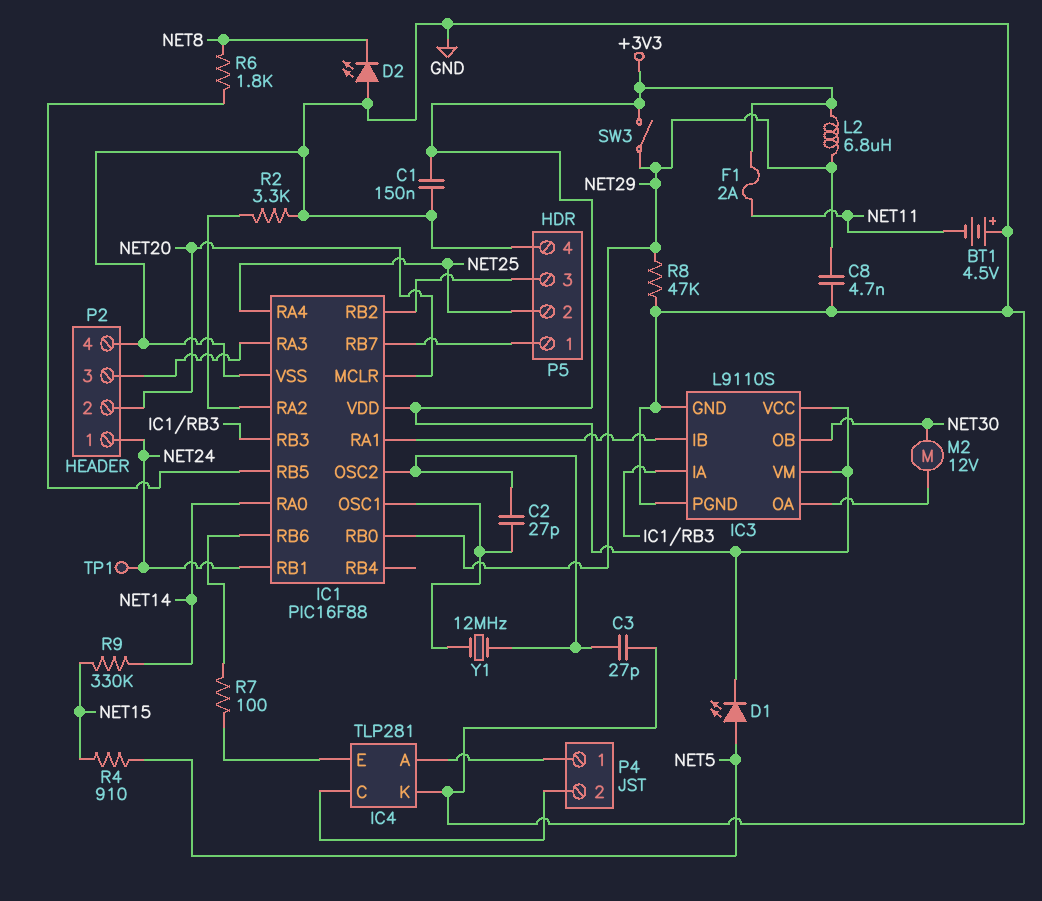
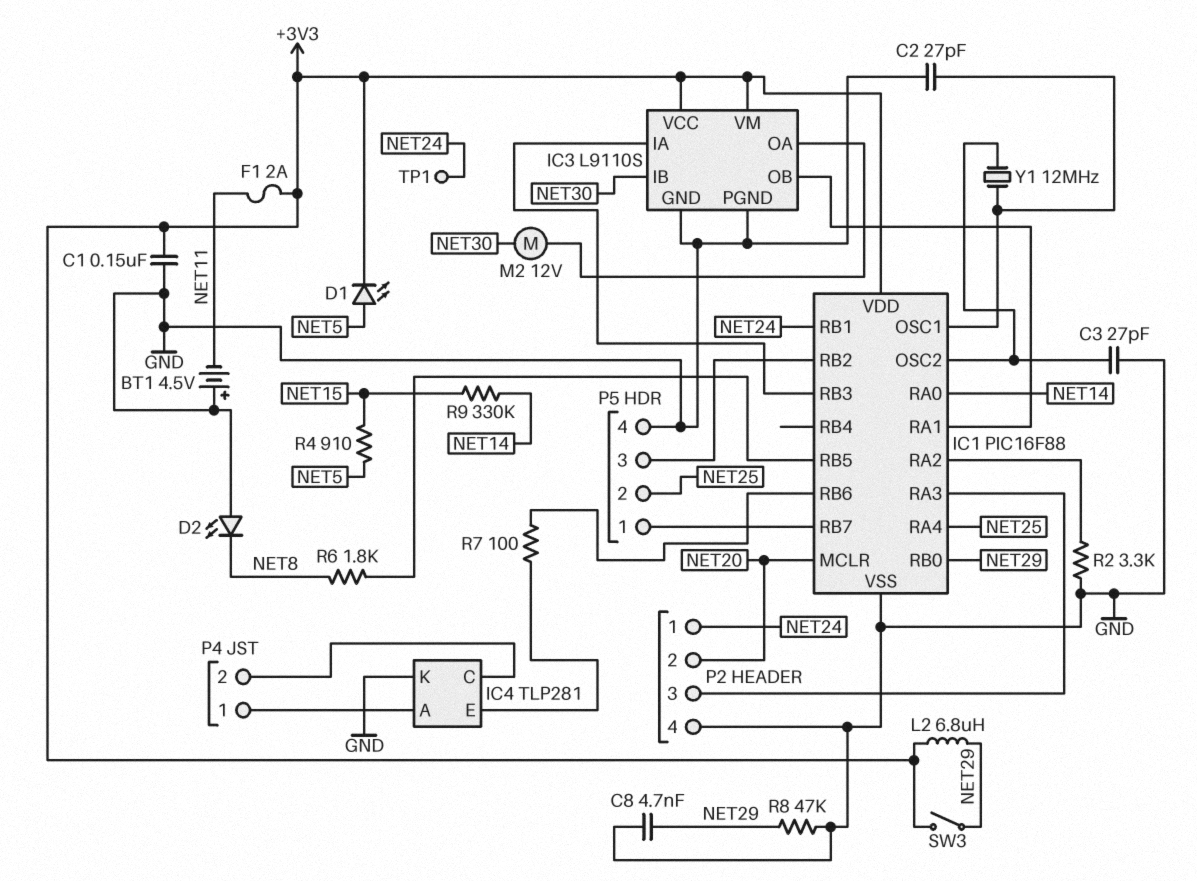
C2: 27pF (IC1/OSC1, IC1/OSC2) -> 27pF (GND, IC1/OSC1)
IC3 pin IB: IC1/RA1 -> NET30
IC3 pin OB: NET30 -> IC1/RA1

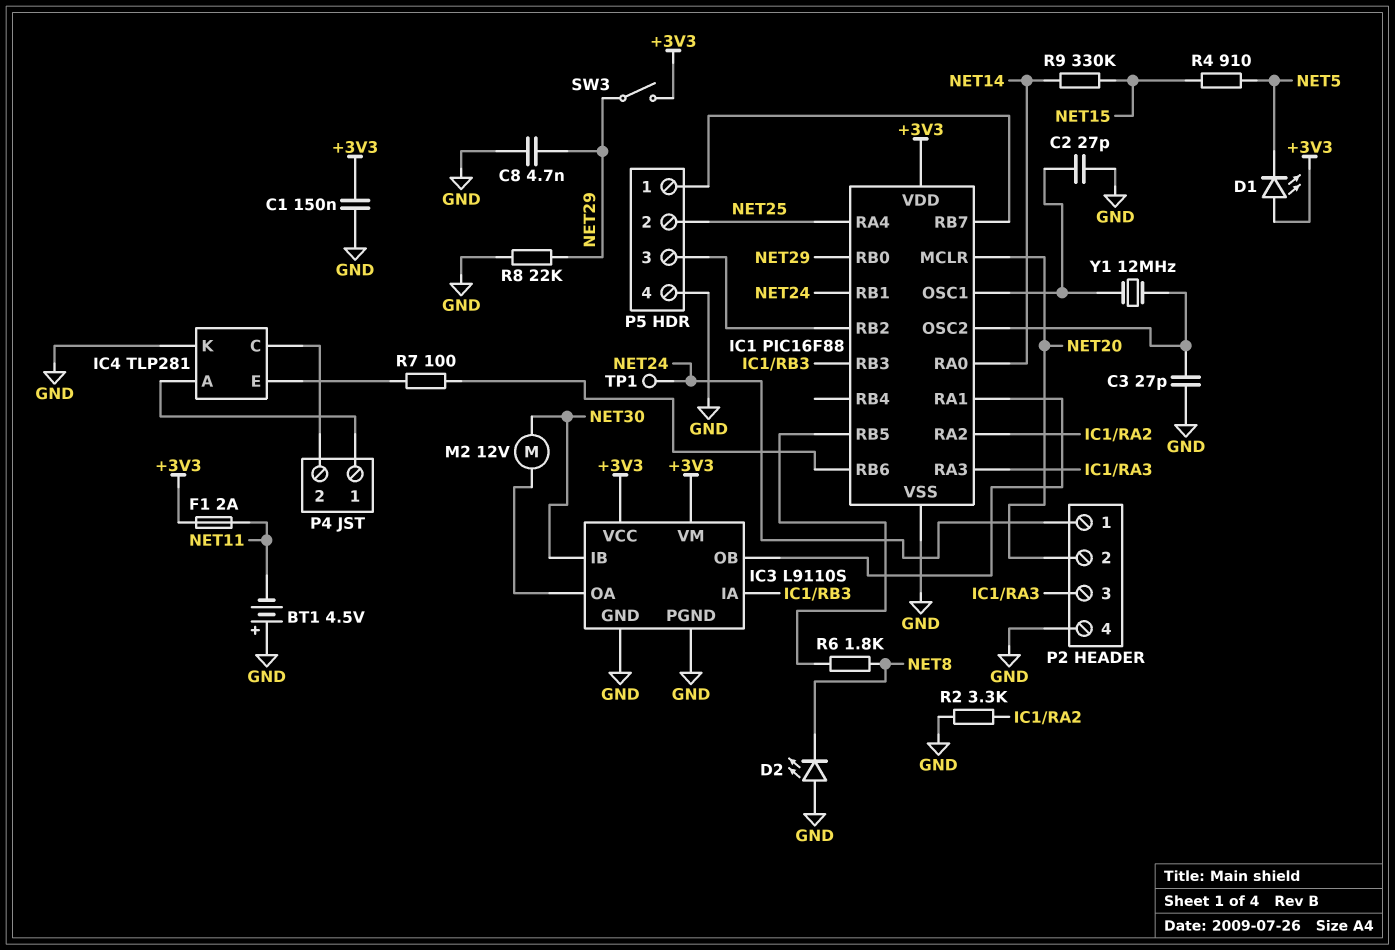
D1: LED (A NET5, K +3V3) -> LED (A +3V3, K NET5)
L2: 6.8uH (+3V3, NET29) -> none
R8: 47k (GND, NET29) -> 22k (GND, NET29)

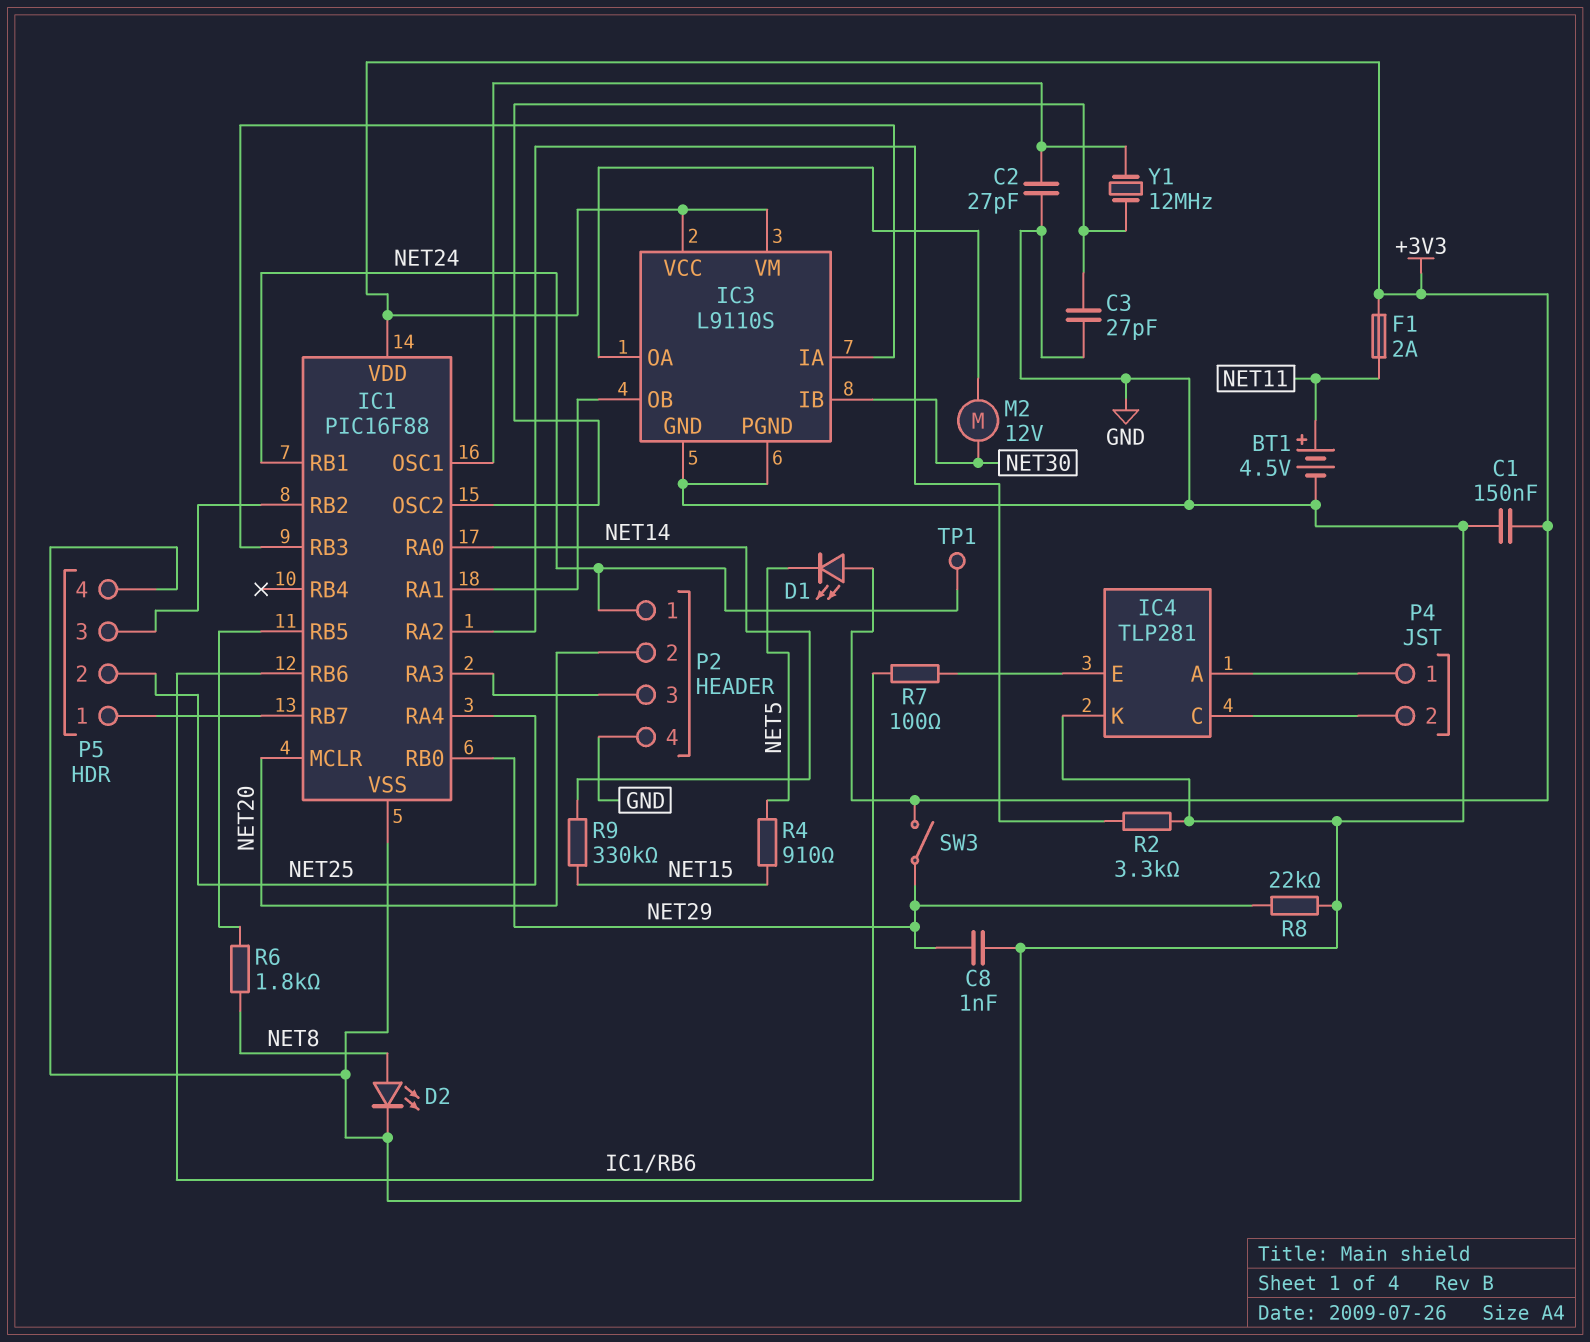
BT1: 4.5V (plus GND, minus NET11) -> 4.5V (plus NET11, minus GND)
C8: 4.7nF (GND, NET29) -> 1nF (GND, NET29)
D2: LED (A GND, K NET8) -> LED (A NET8, K GND)

